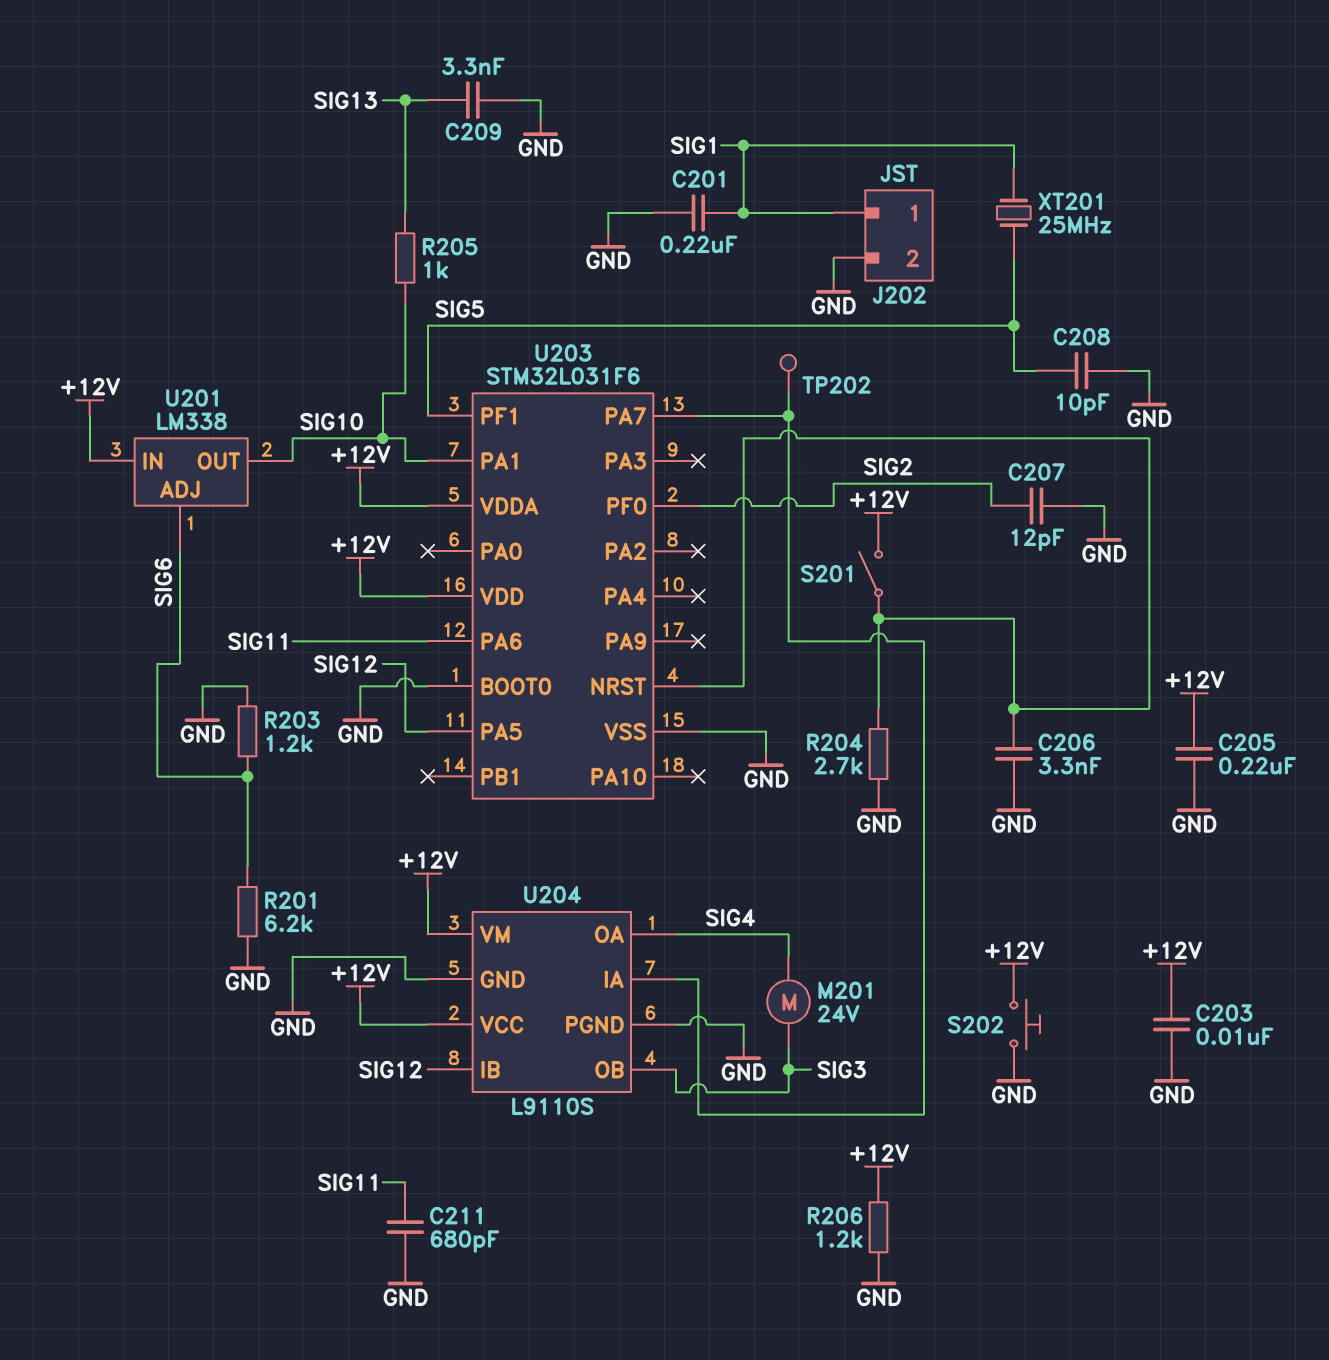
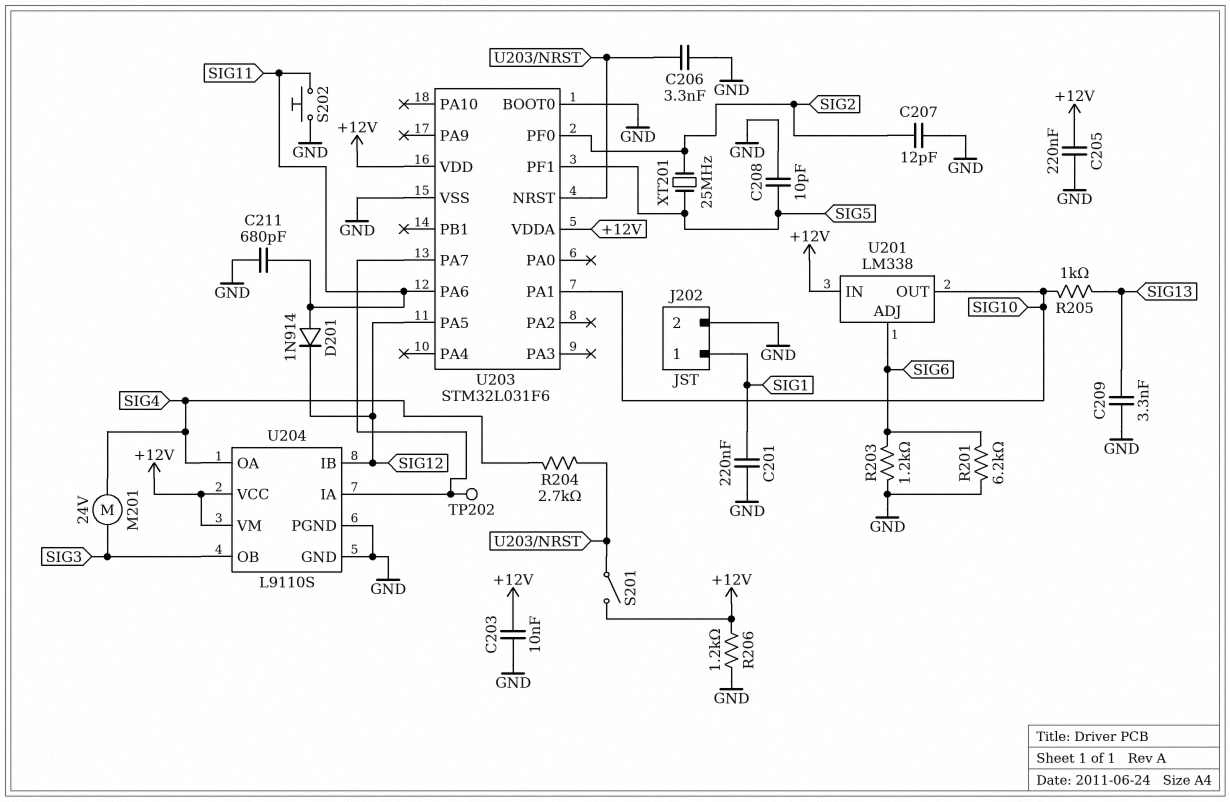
D201: none -> diode 1N914 (A SIG11, K SIG12)
R204: 2.7k (GND, U203/NRST) -> 2.7k (SIG4, U203/NRST)
S202: button (+12V, GND) -> button (GND, SIG11)
XT201: 25MHz (SIG1, SIG5) -> 25MHz (SIG2, SIG5)

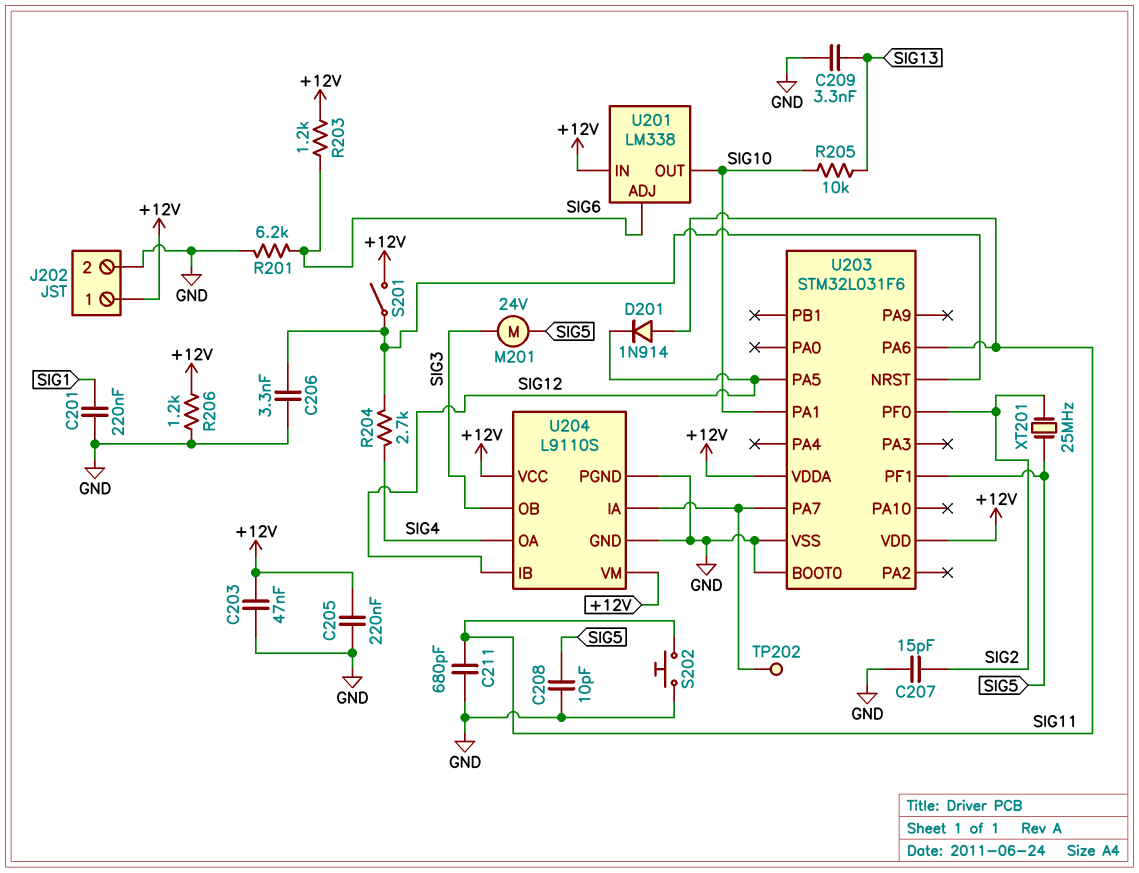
C203: 10nF (+12V, GND) -> 47nF (+12V, GND)
C207: 12pF (GND, SIG2) -> 15pF (GND, SIG2)
J202 pin 1: SIG1 -> +12V
M201: motor 24V (SIG3, SIG4) -> motor 24V (SIG3, SIG5)
R203: 1.2k (GND, SIG6) -> 1.2k (+12V, SIG6)
R205: 1k (SIG10, SIG13) -> 10k (SIG10, SIG13)

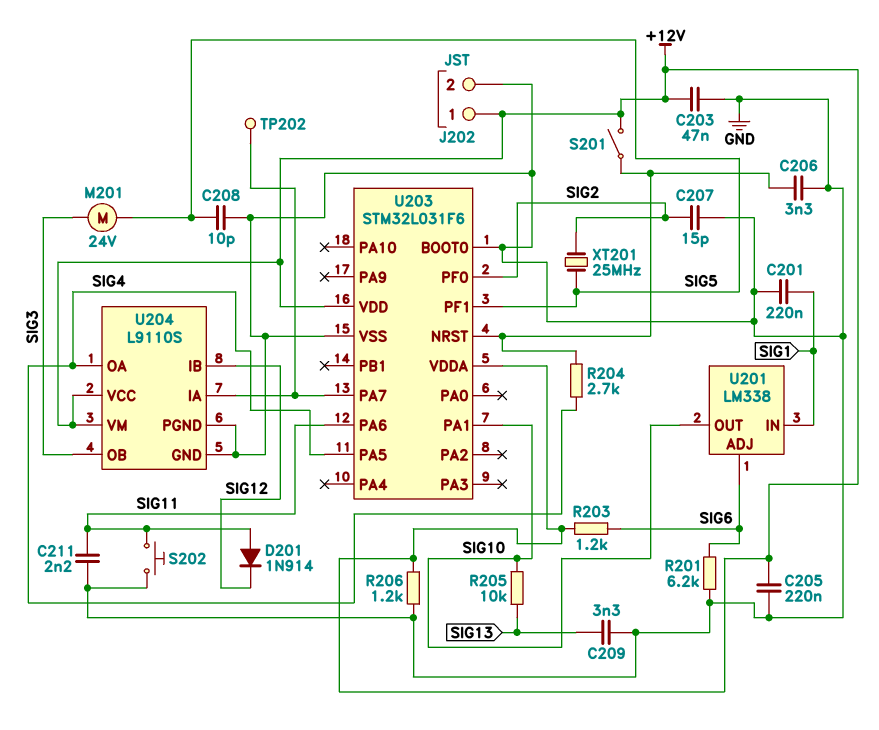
C211: 680pF (GND, SIG11) -> 2.2nF (GND, SIG11)
U201 pin IN: +12V -> SIG1
U203 pin PA5: SIG12 -> SIG4

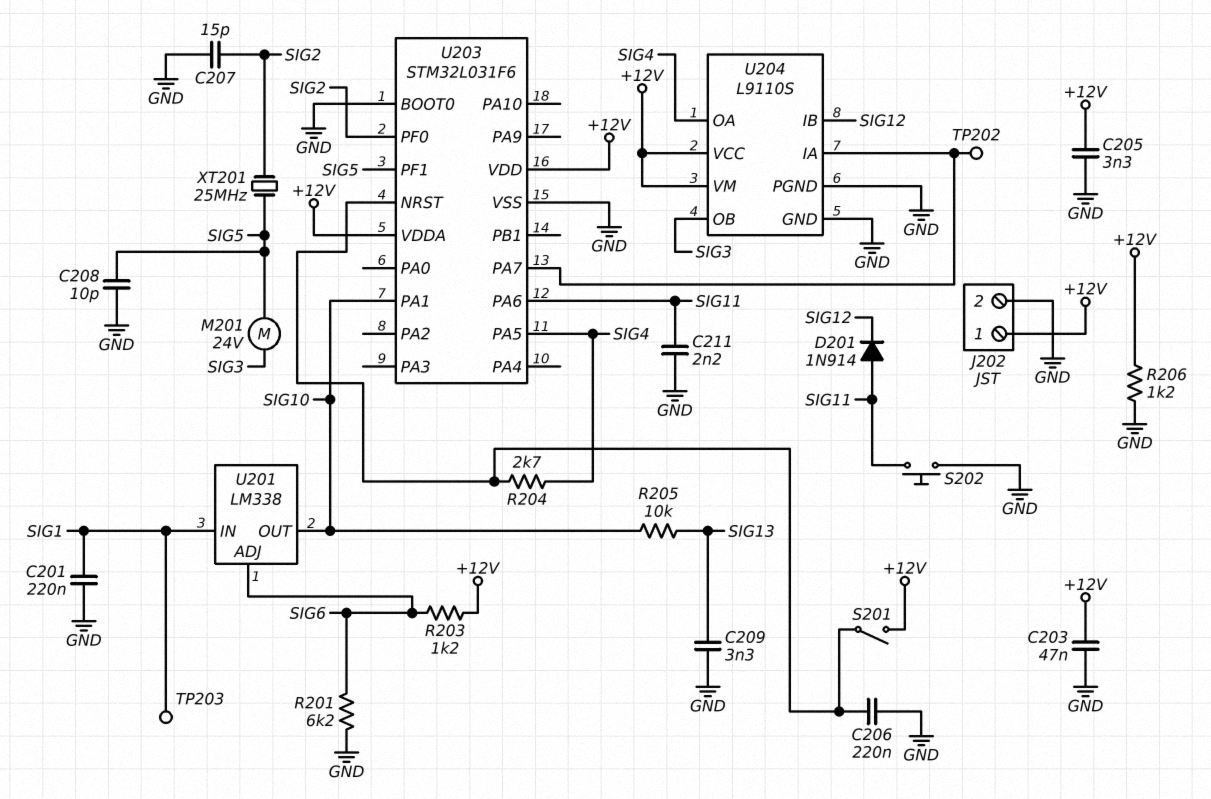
C205: 220nF (+12V, GND) -> 3.3nF (+12V, GND)
C206: 3.3nF (GND, U203/NRST) -> 220nF (GND, U203/NRST)
TP203: none -> test point (SIG1)

